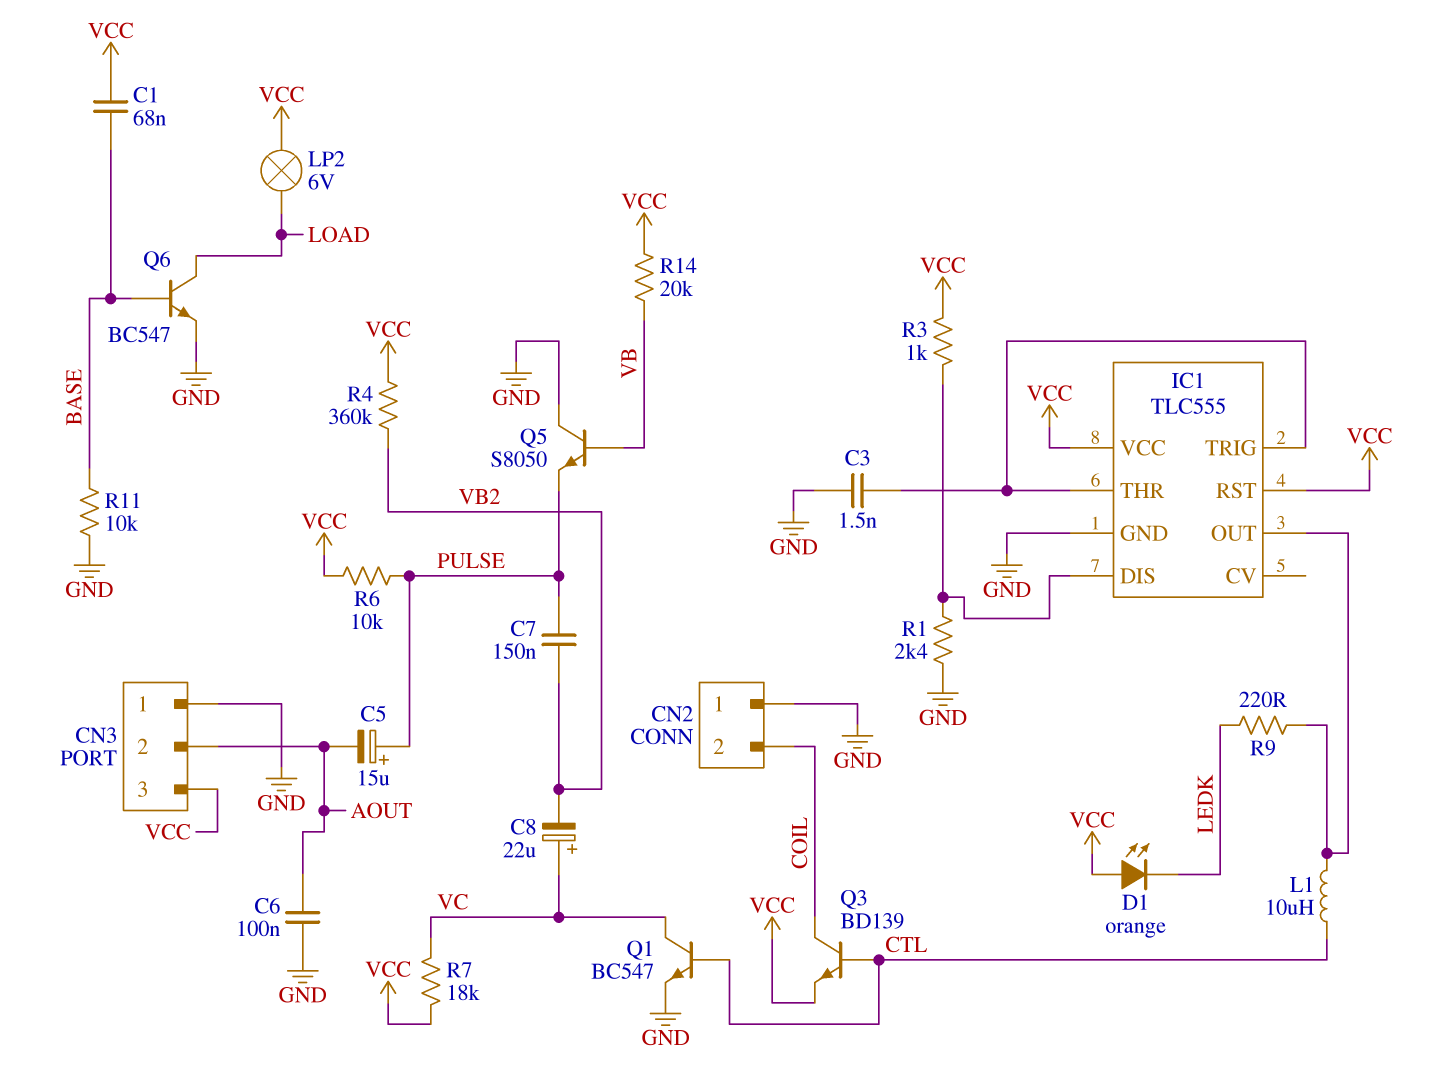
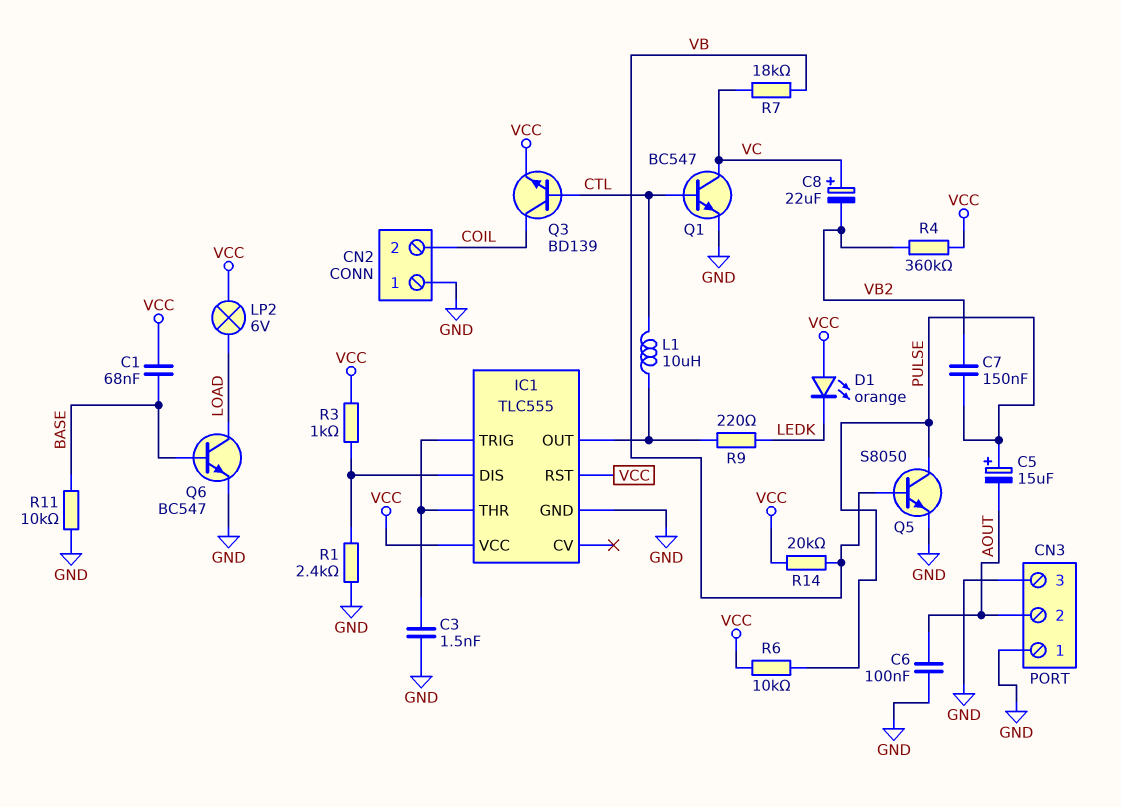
CN3 pin 3: VCC -> GND
Q5: NPN S8050 (B VB, C GND, E PULSE) -> NPN S8050 (B VB, C PULSE, E GND)
R7: 18k (VC, VCC) -> 18k (VB, VC)

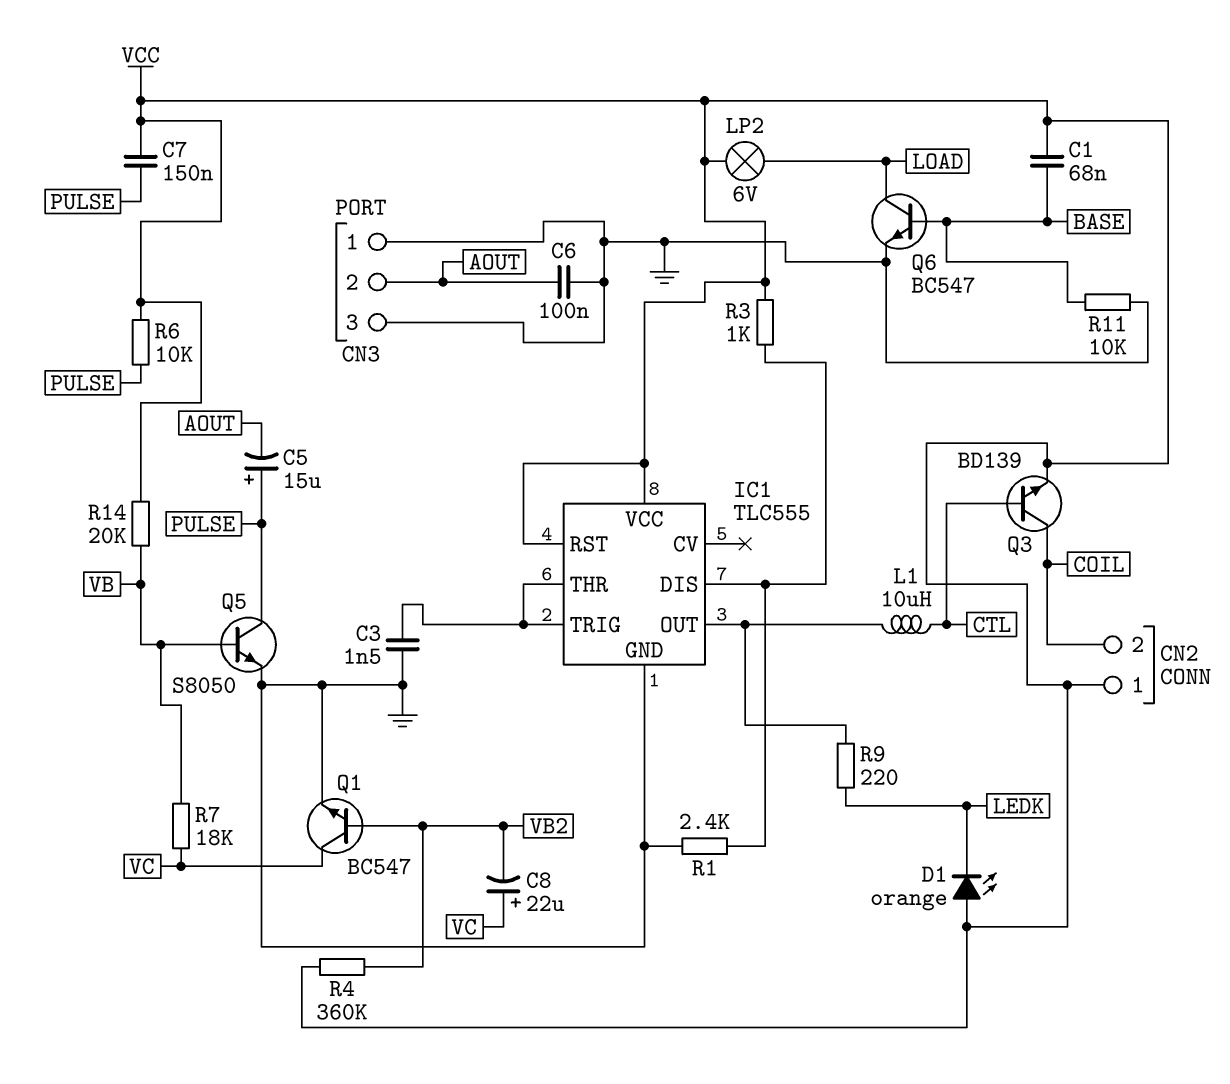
C7: 150nF (PULSE, VB2) -> 150nF (PULSE, VCC)
CN2 pin 1: GND -> VCC
Q1: NPN BC547 (B CTL, C VC, E GND) -> NPN BC547 (B VB2, C VC, E GND)

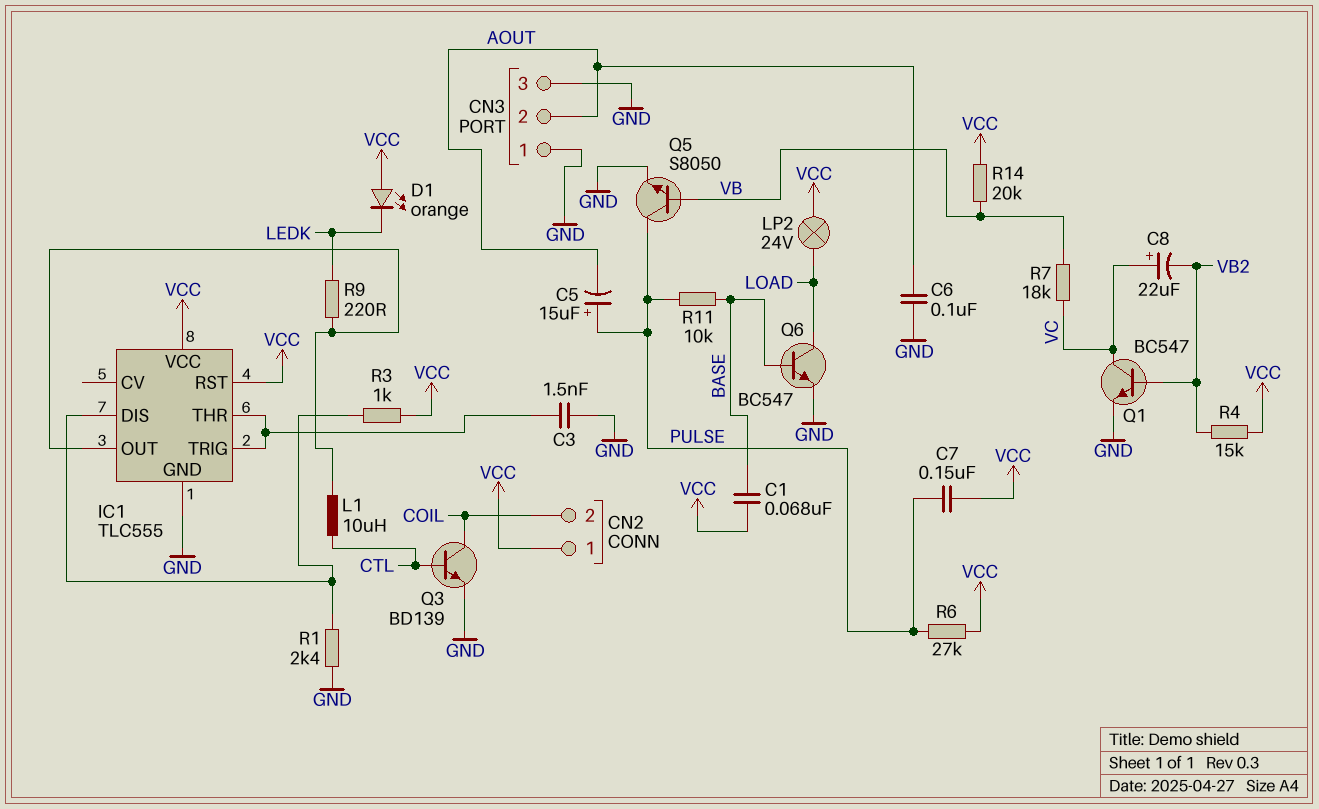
LP2: lamp 6V (LOAD, VCC) -> lamp 24V (LOAD, VCC)
Q3: NPN BD139 (B CTL, C COIL, E VCC) -> NPN BD139 (B CTL, C COIL, E GND)
R4: 360k (VB2, VCC) -> 15k (VB2, VCC)
R6: 10k (PULSE, VCC) -> 27k (PULSE, VCC)
R11: 10k (BASE, GND) -> 10k (BASE, PULSE)

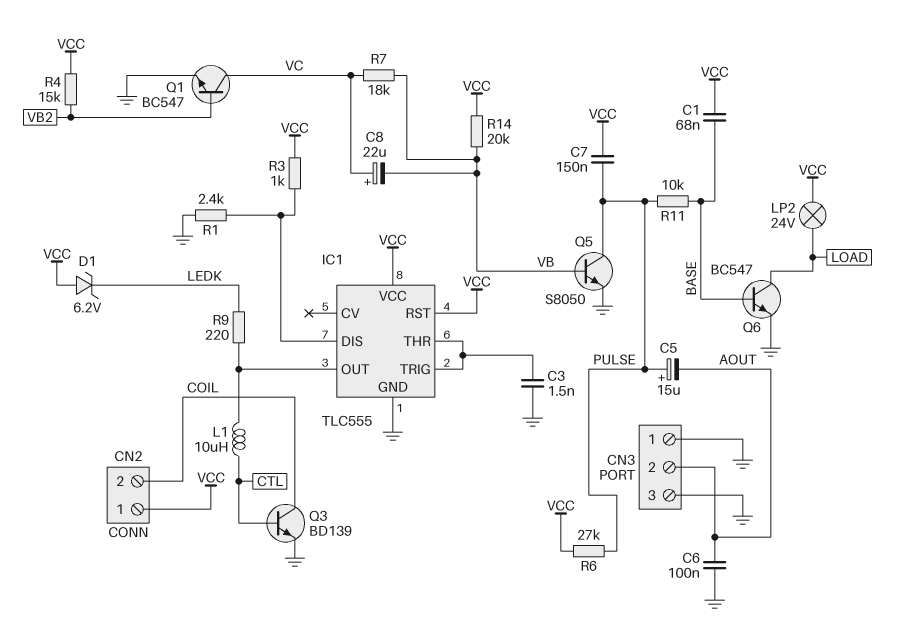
C8: 22uF (plus VC, minus VB2) -> 22uF (plus VC, minus VB)
D1: LED orange (A VCC, K LEDK) -> zener 6.2V (A VCC, K LEDK)

